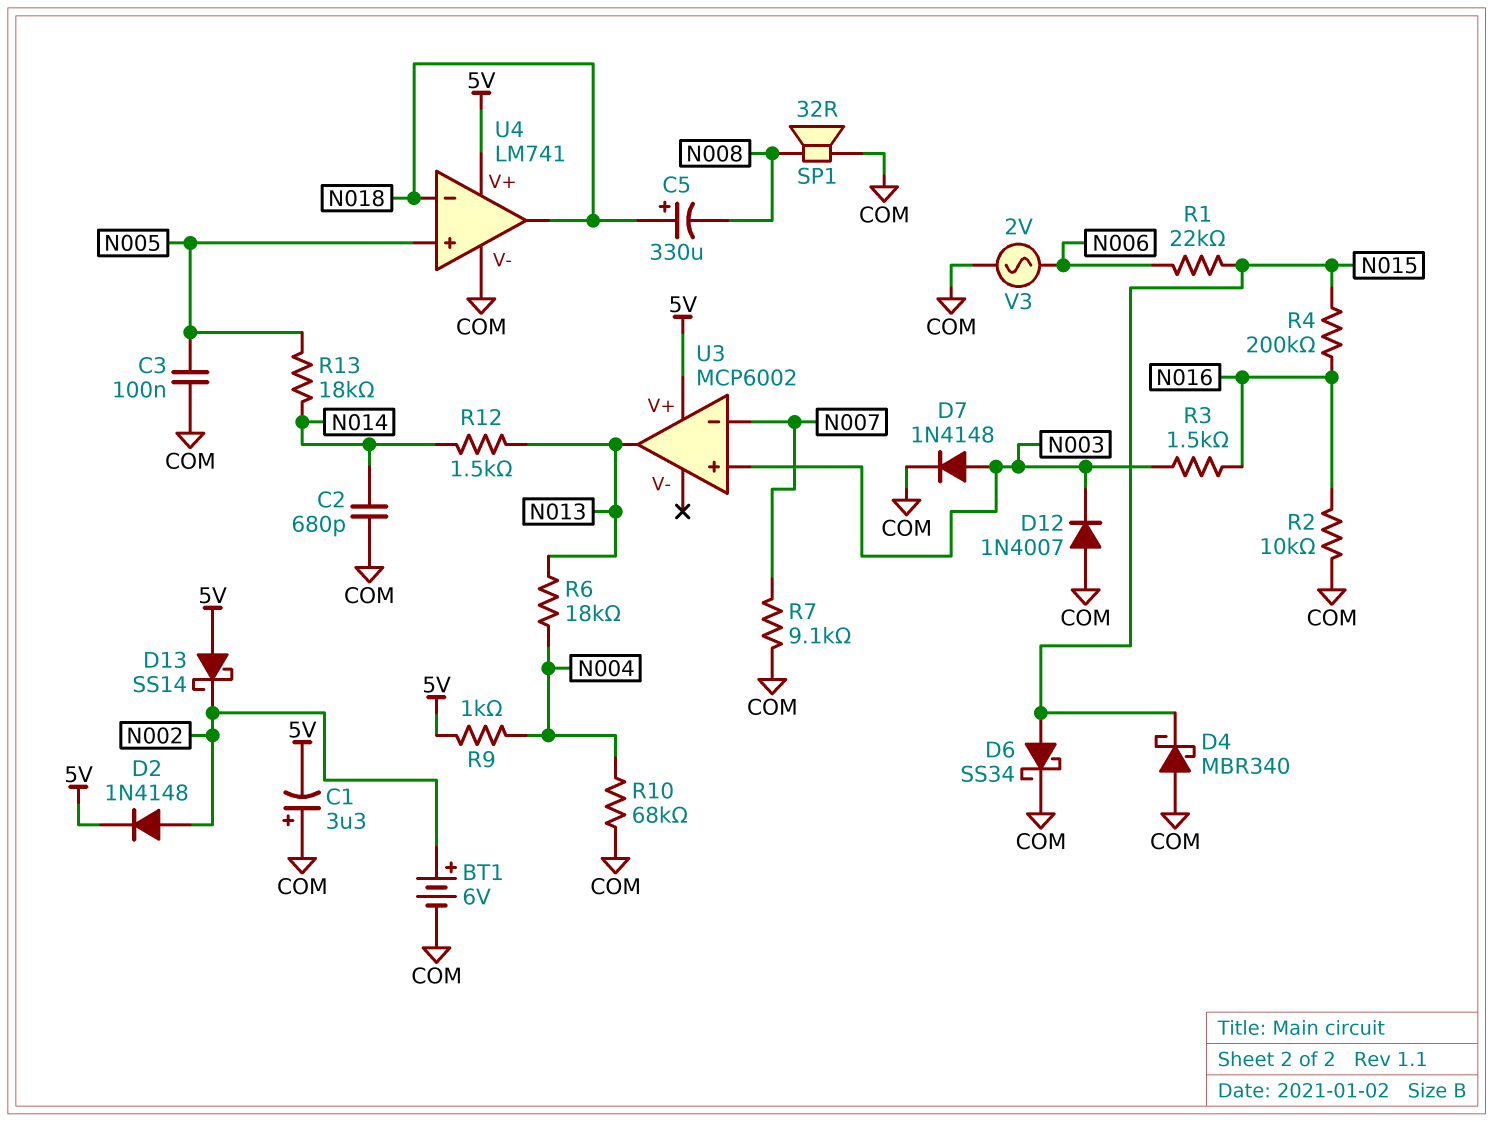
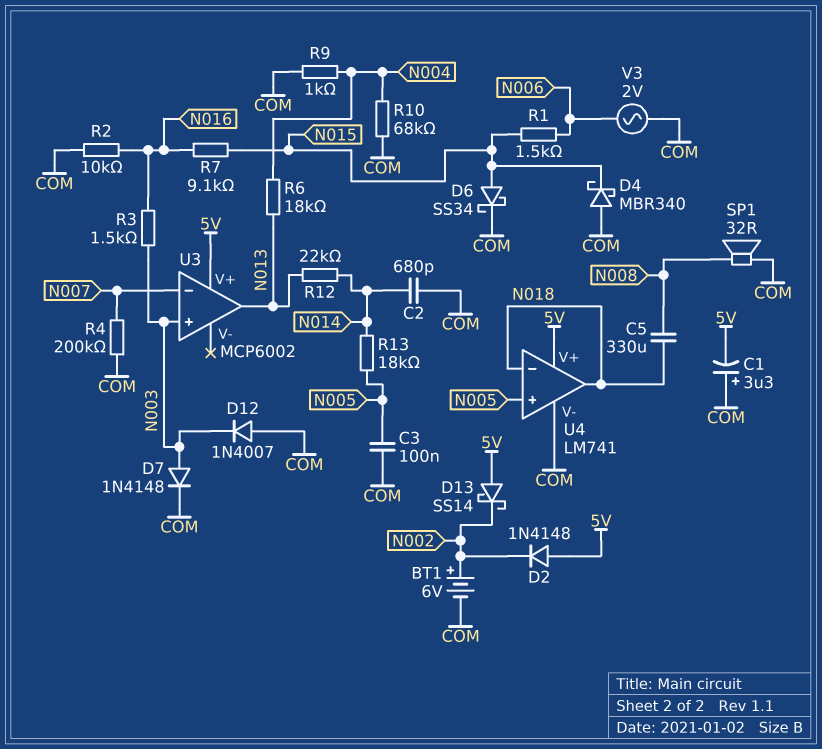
C5: 330uF (plus N018, minus N008) -> 330uF (N008, N018)
D2: diode 1N4148 (A N002, K 5V) -> diode 1N4148 (A 5V, K N002)
R1: 22k (N006, N015) -> 1.5k (N006, N015)
R4: 200k (N015, N016) -> 200k (COM, N007)
R7: 9.1k (COM, N007) -> 9.1k (N015, N016)
R9: 1k (5V, N004) -> 1k (COM, N004)
R12: 1.5k (N013, N014) -> 22k (N013, N014)

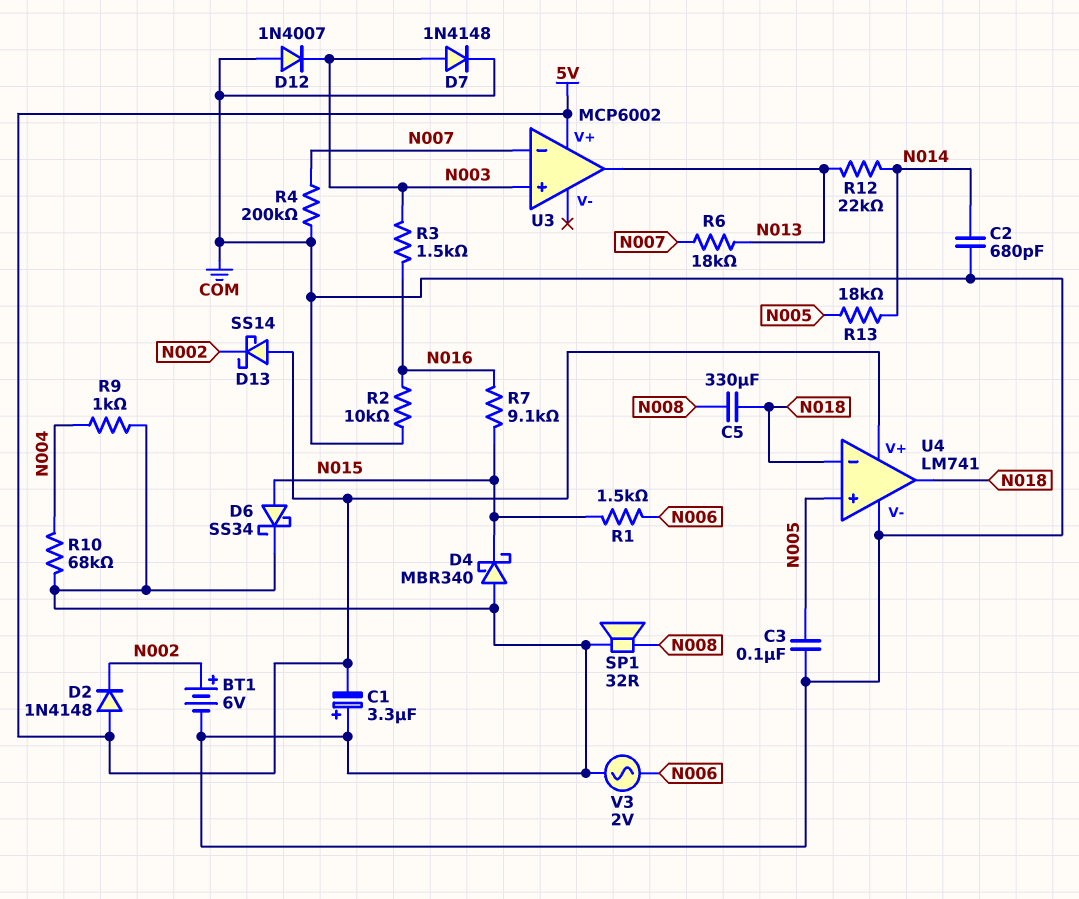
R6: 18k (N004, N013) -> 18k (N007, N013)

